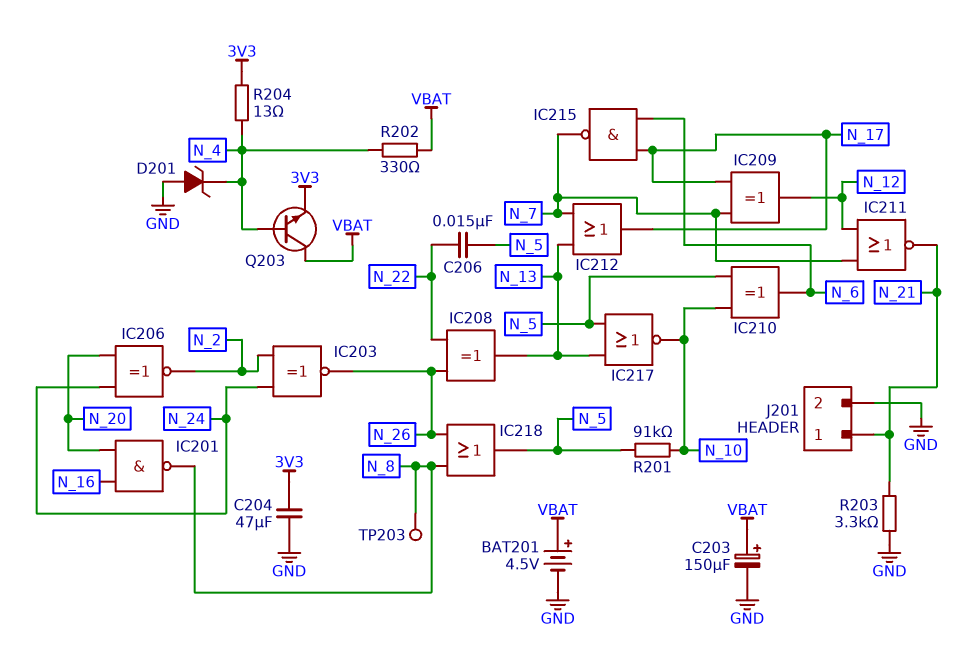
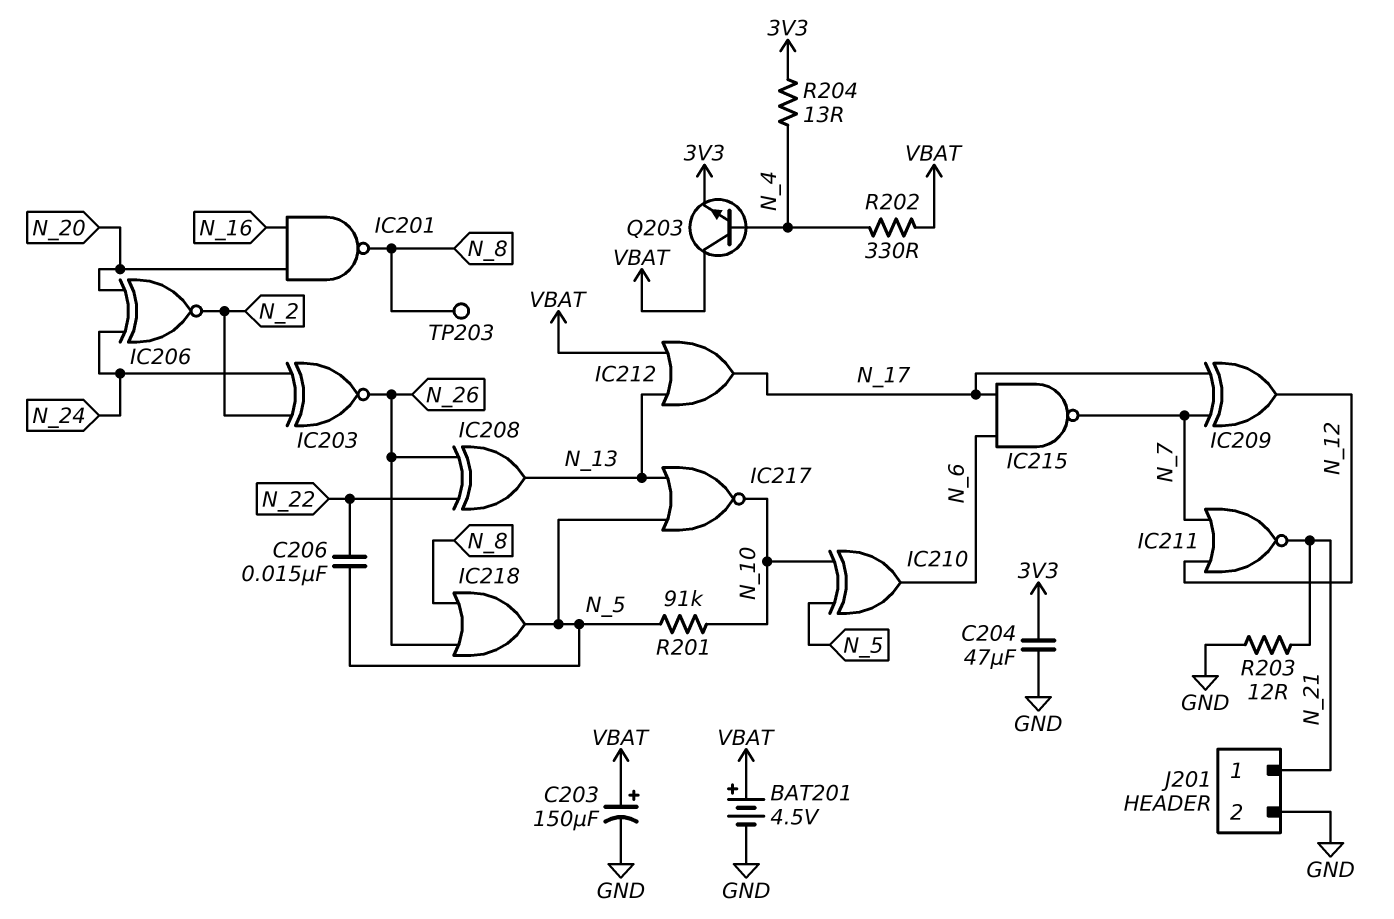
D201: zener (A GND, K N_4) -> none
IC212: OR (in N_7, in N_13, out N_17) -> OR (in N_13, in VBAT, out N_17)
R203: 3.3k (GND, N_21) -> 12 (GND, N_21)

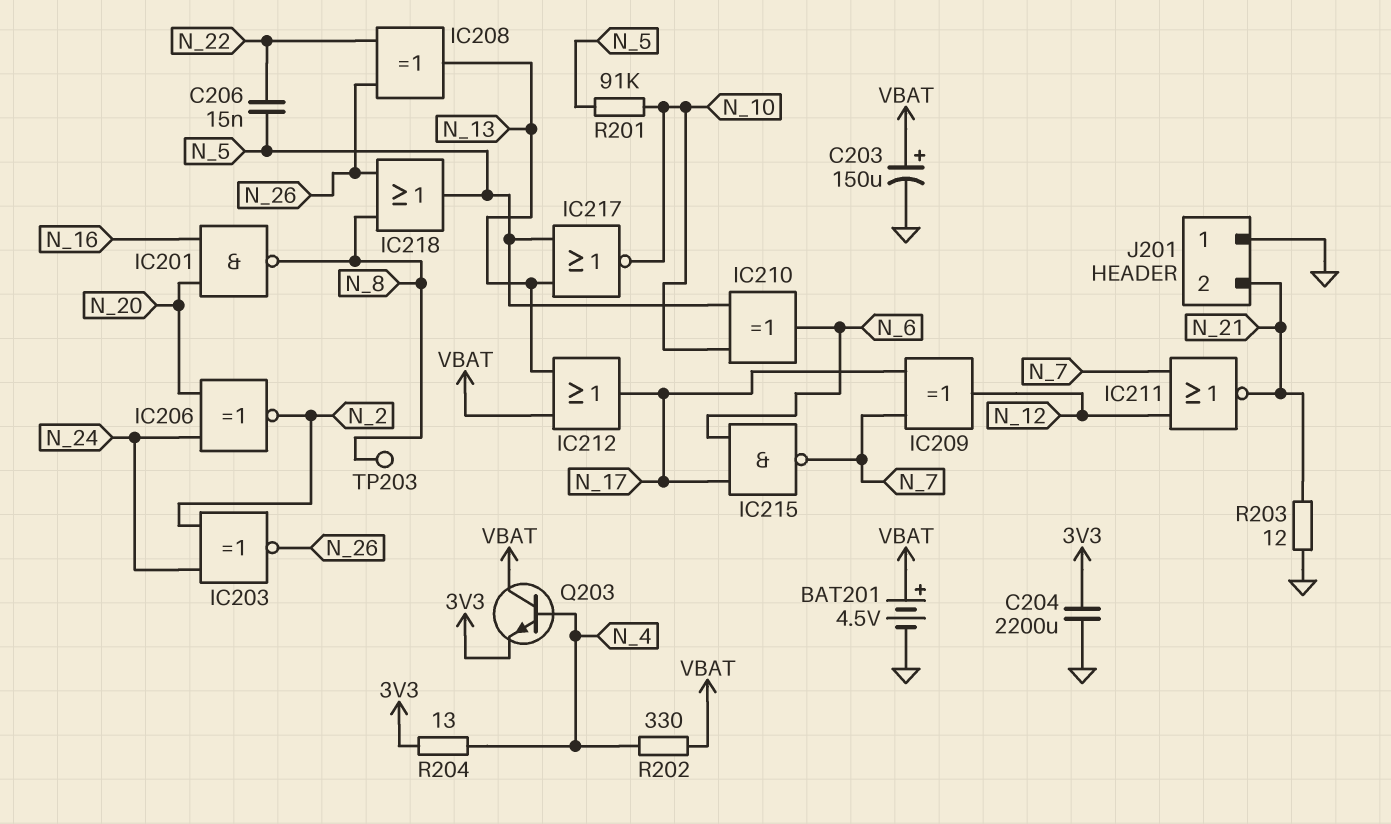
C204: 47uF (3V3, GND) -> 2200uF (3V3, GND)
J201 pin 1: N_21 -> GND
J201 pin 2: GND -> N_21

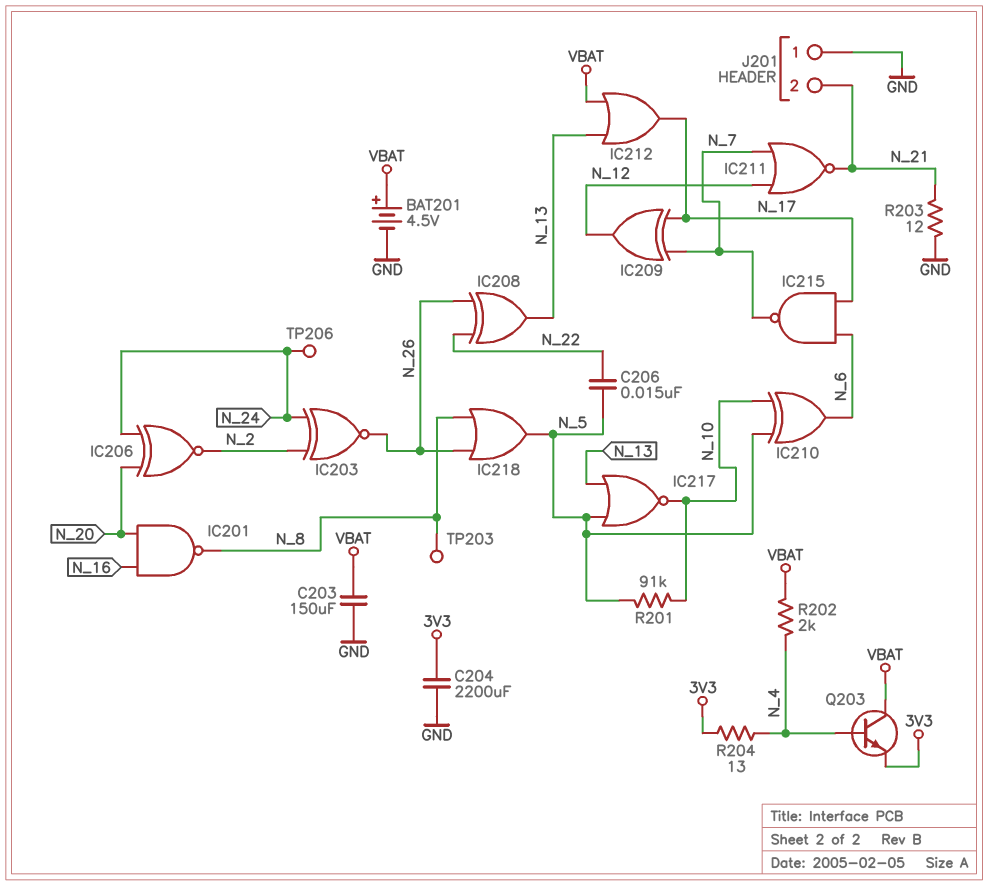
C203: 150uF (plus VBAT, minus GND) -> 150uF (GND, VBAT)
R202: 330 (N_4, VBAT) -> 2k (N_4, VBAT)
TP206: none -> test point (N_24)

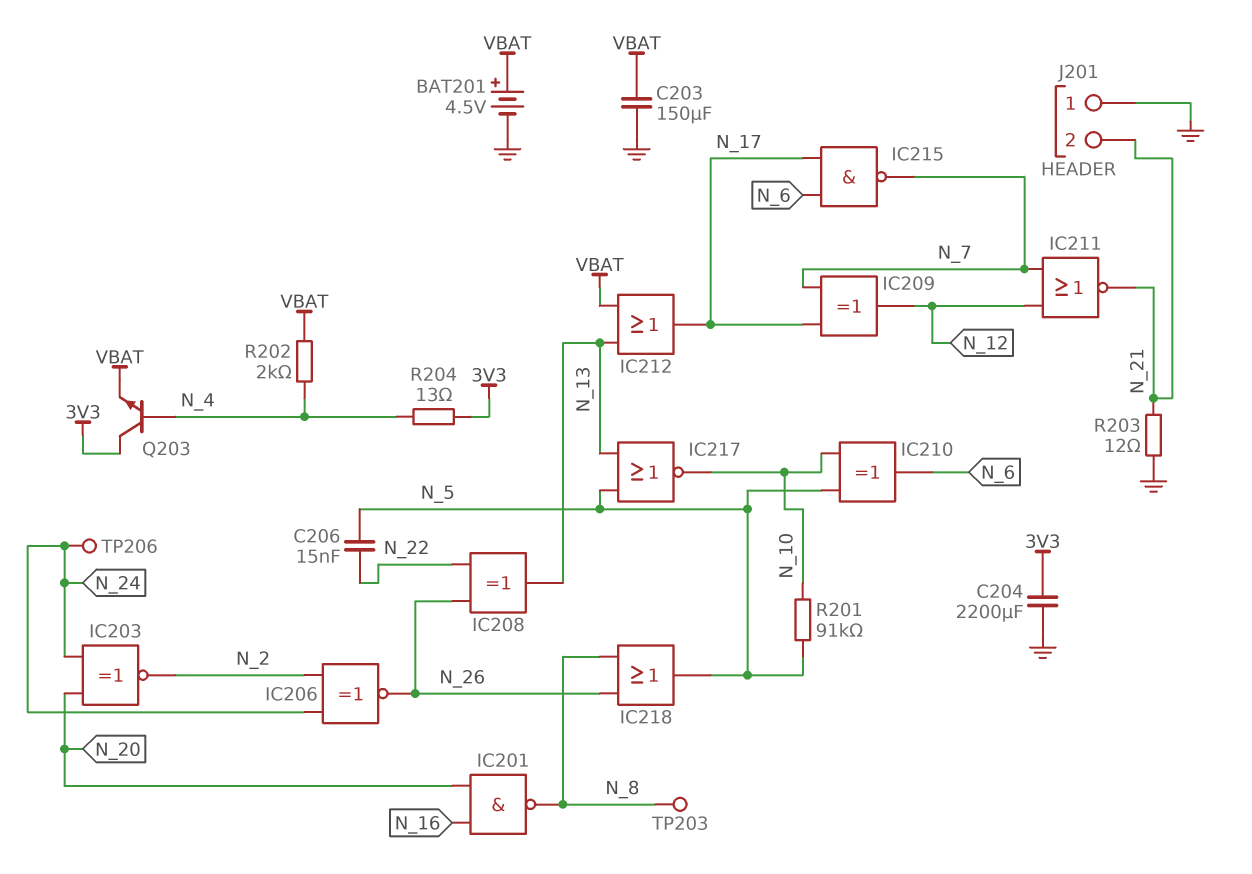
IC203: XNOR (in N_2, in N_24, out N_26) -> XNOR (in N_20, in N_24, out N_2)
IC206: XNOR (in N_20, in N_24, out N_2) -> XNOR (in N_2, in N_24, out N_26)
Q203: NPN (B N_4, C VBAT, E 3V3) -> NPN (B N_4, C 3V3, E VBAT)

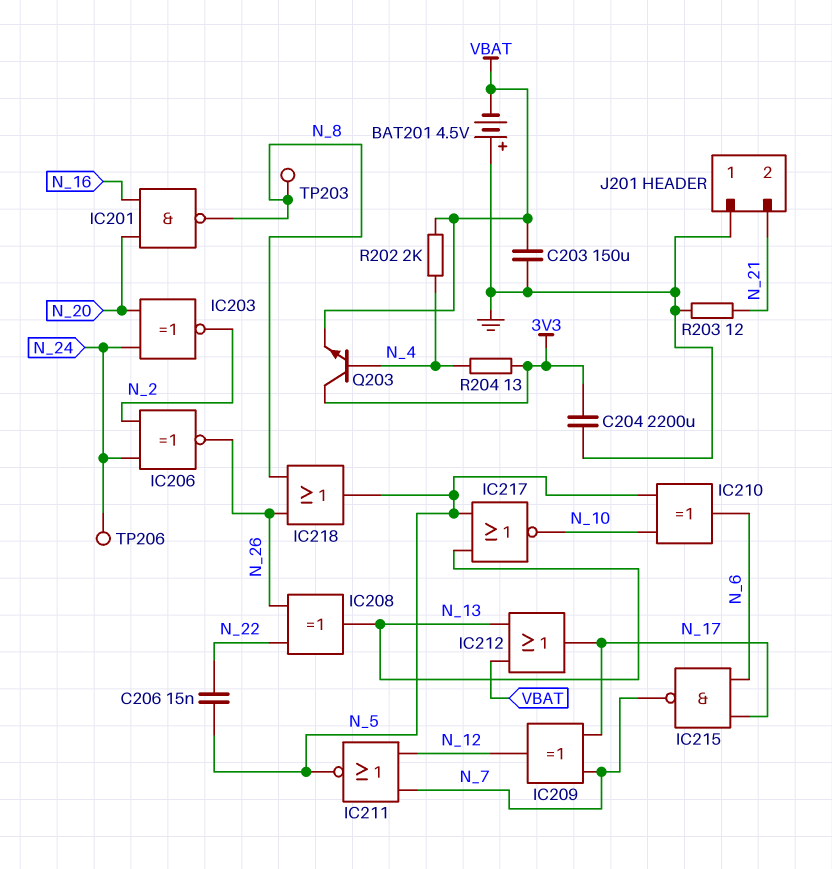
BAT201: 4.5V (plus VBAT, minus GND) -> 4.5V (plus GND, minus VBAT)
IC211: NOR (in N_7, in N_12, out N_21) -> NOR (in N_7, in N_12, out N_5)
R201: 91k (N_5, N_10) -> none

